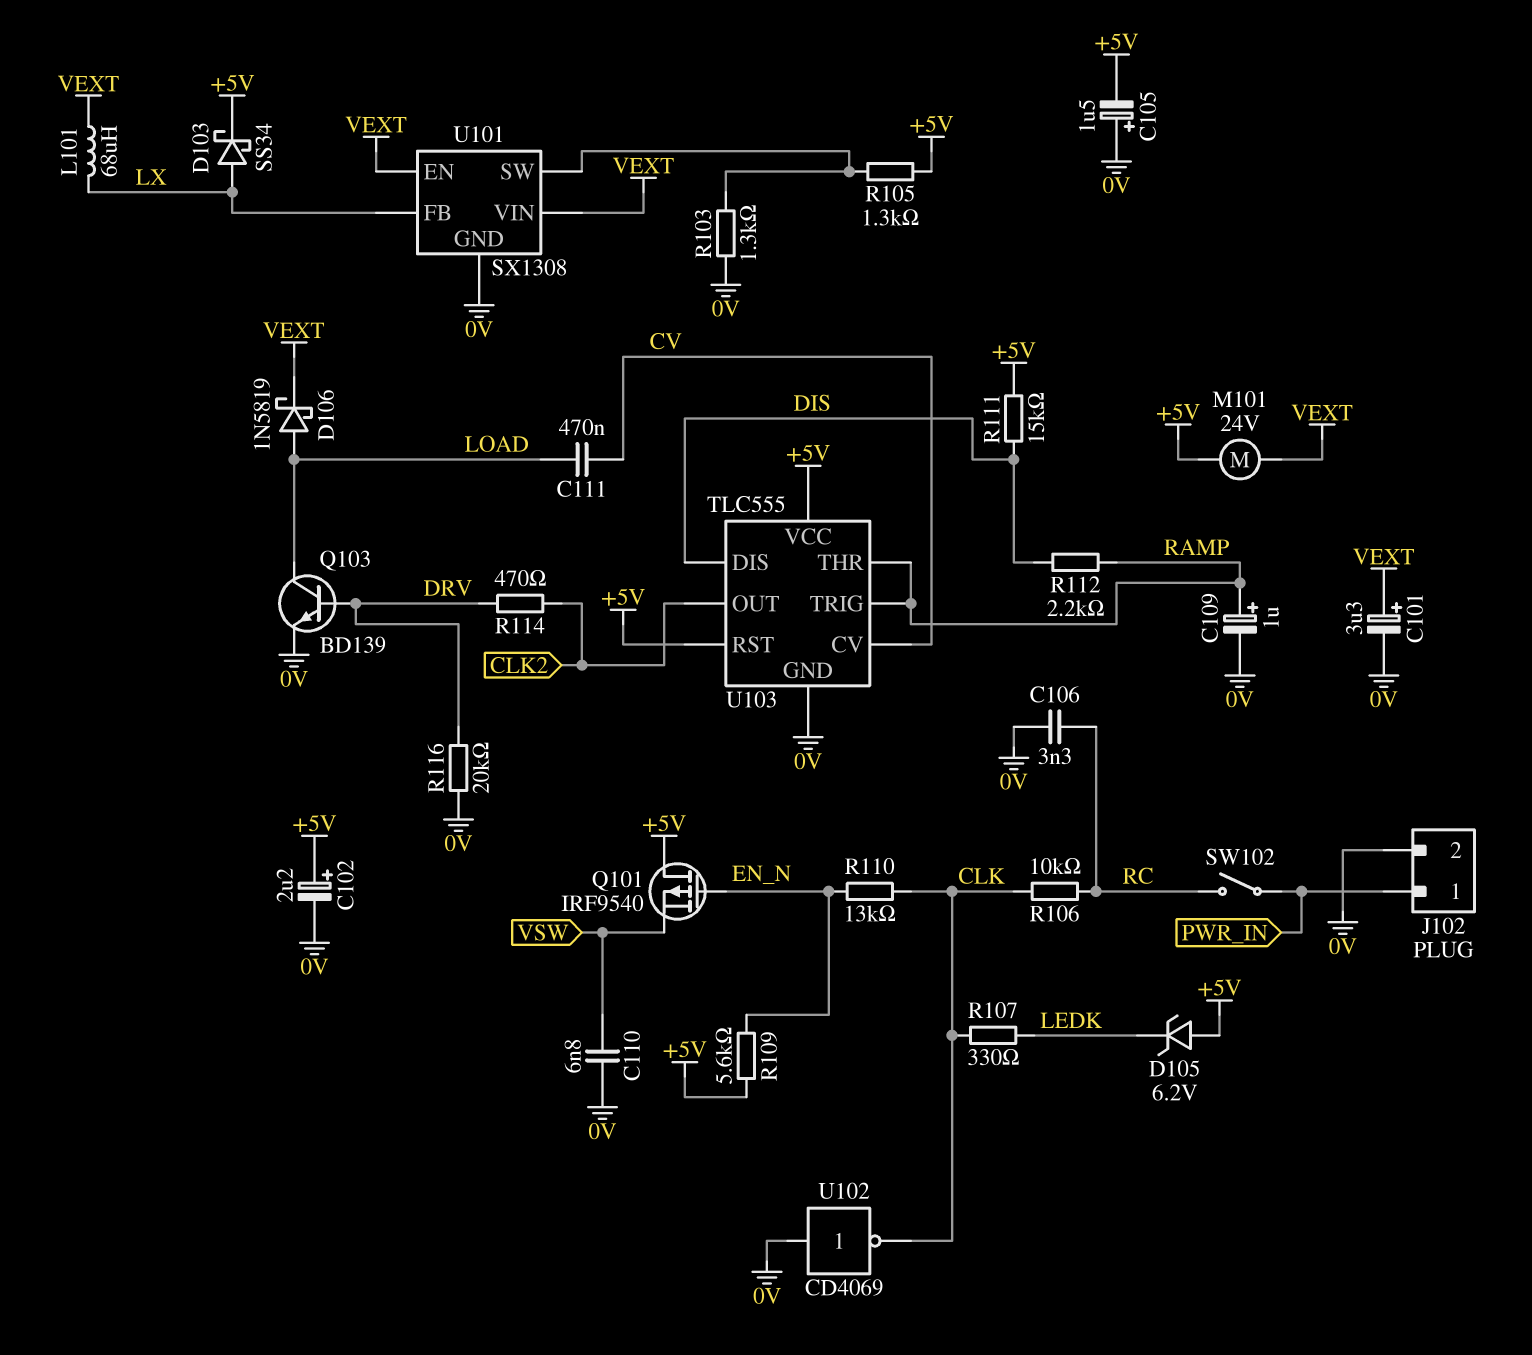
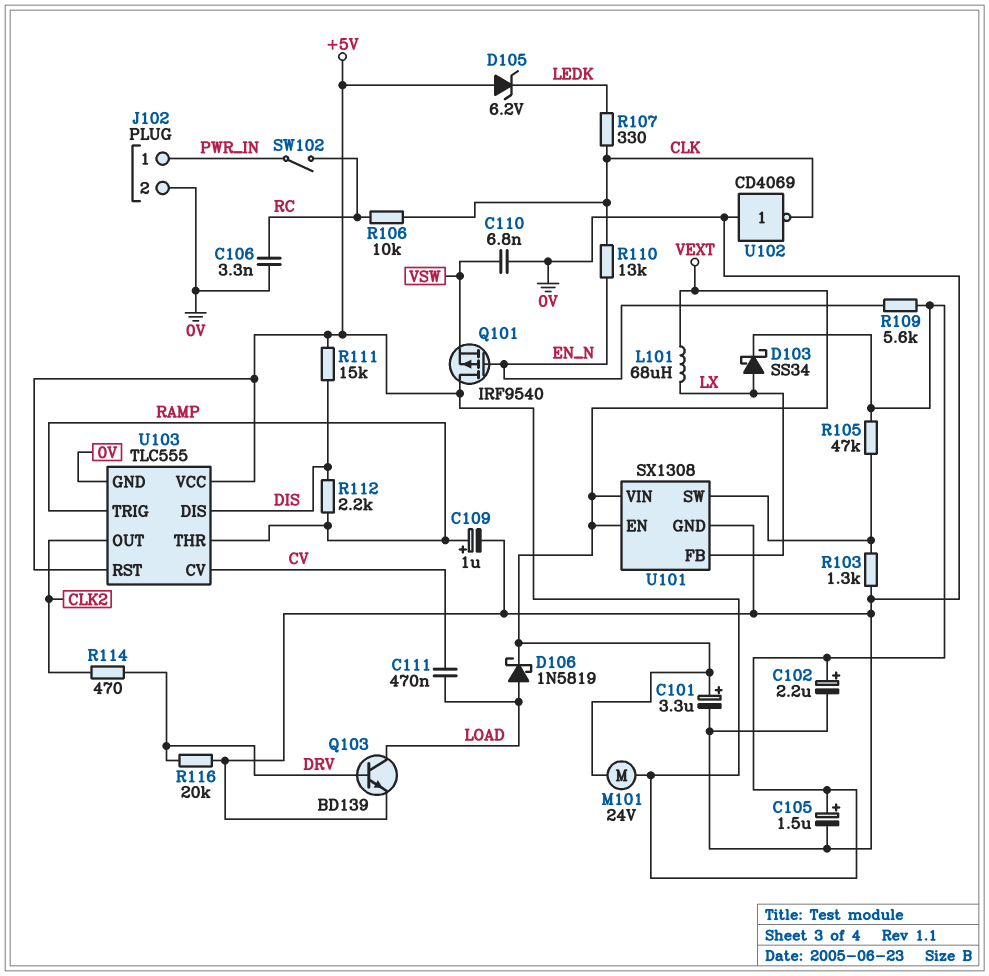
C105: 1.5uF (plus 0V, minus +5V) -> 1.5uF (plus +5V, minus 0V)
R105: 1.3k (+5V, U101/SW) -> 47k (+5V, U101/SW)

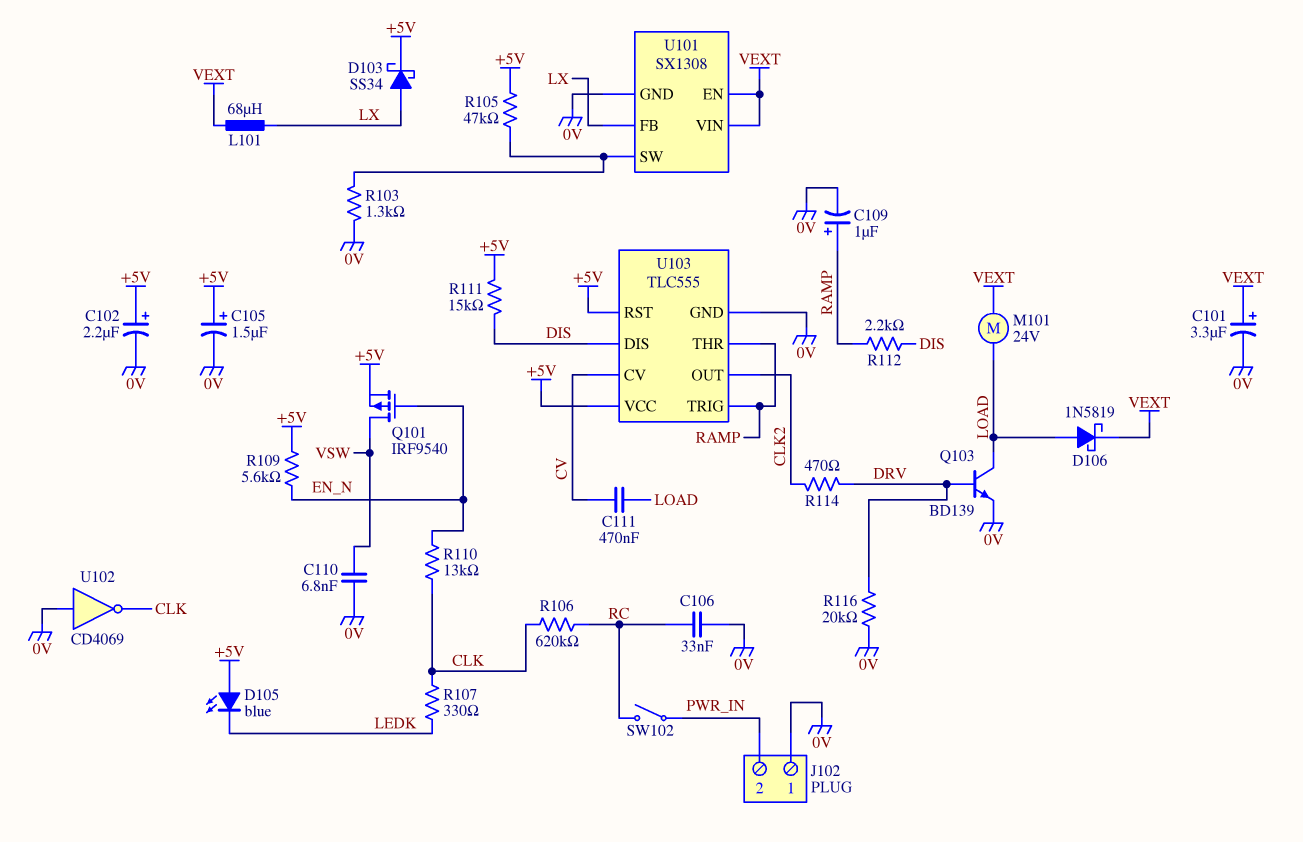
C106: 3.3nF (0V, RC) -> 33nF (0V, RC)
D105: zener 6.2V (A +5V, K LEDK) -> LED blue (A +5V, K LEDK)
J102 pin 1: PWR_IN -> 0V
J102 pin 2: 0V -> PWR_IN
M101: motor 24V (+5V, VEXT) -> motor 24V (LOAD, VEXT)
Q101: PMOS IRF9540 (G EN_N, D +5V, S VSW) -> PMOS IRF9540 (G EN_N, D VSW, S +5V)
R106: 10k (CLK, RC) -> 620k (CLK, RC)

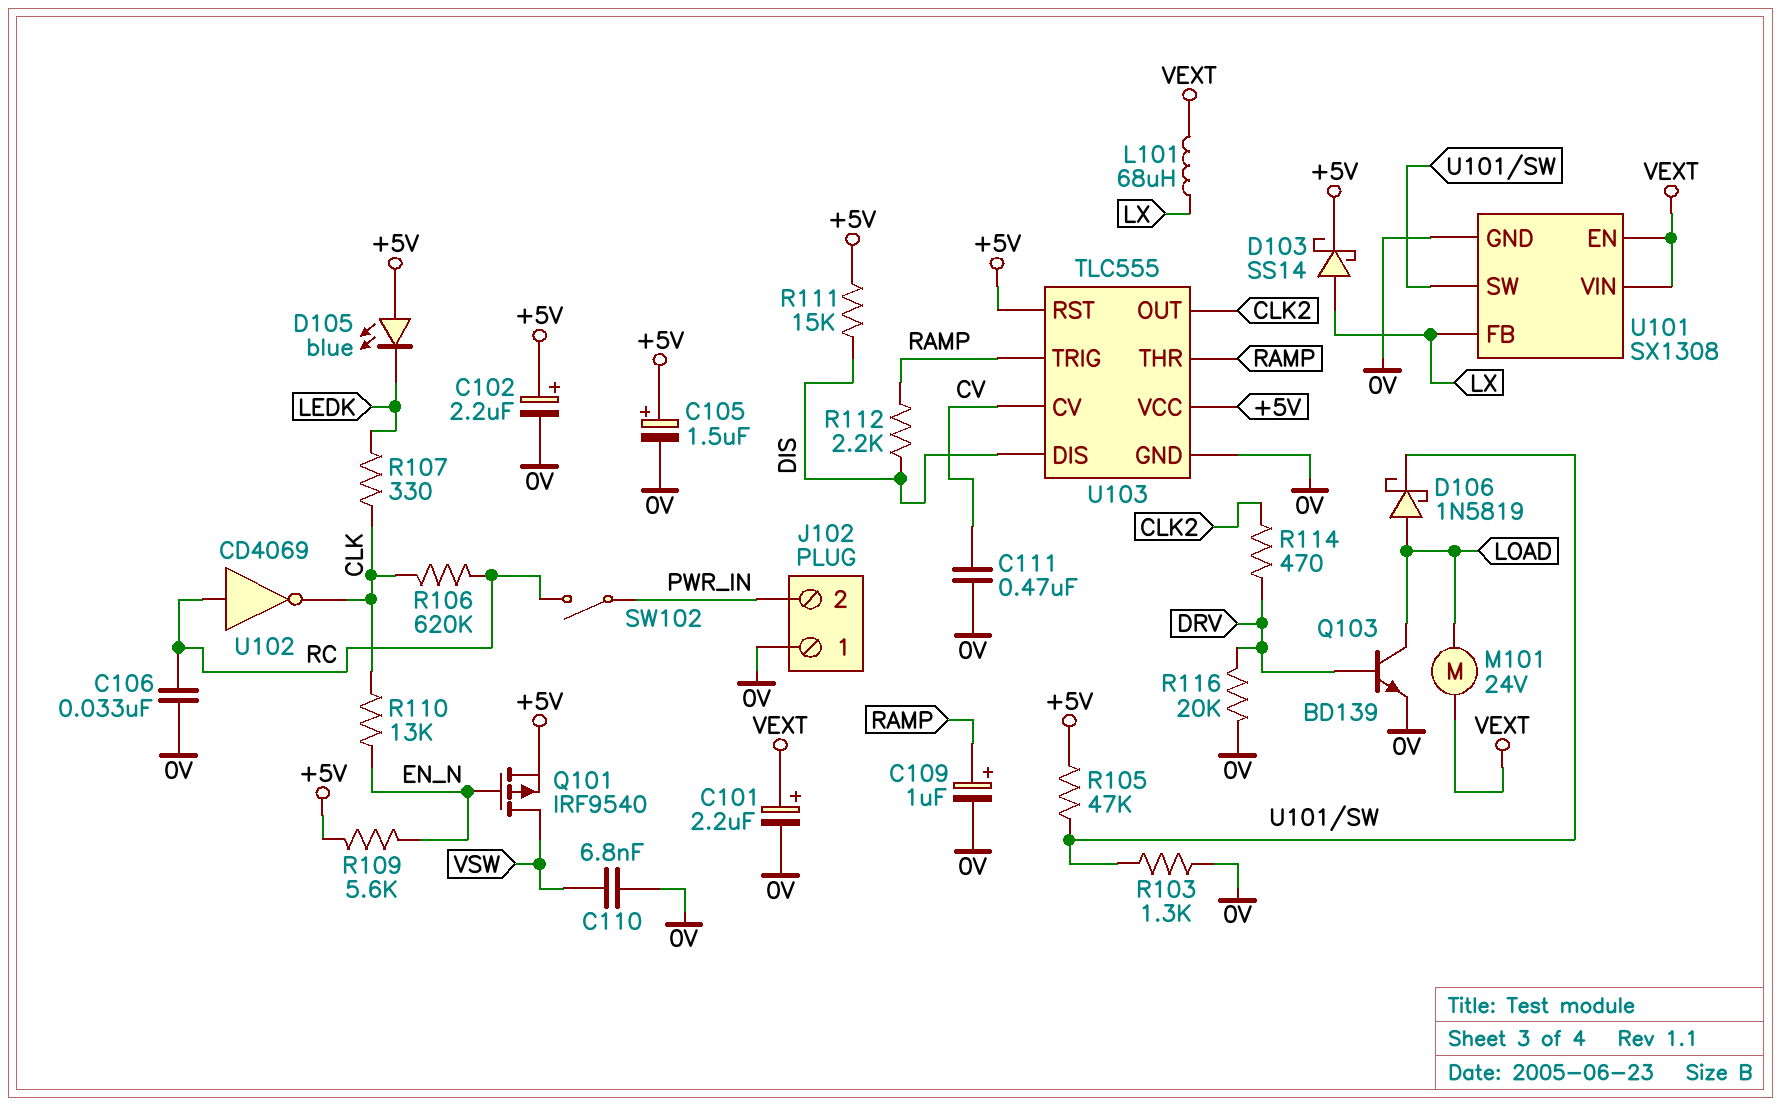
C101: 3.3uF (plus VEXT, minus 0V) -> 2.2uF (plus VEXT, minus 0V)
C111: 470nF (CV, LOAD) -> 470nF (0V, CV)
D103: schottky SS34 (A LX, K +5V) -> schottky SS14 (A LX, K +5V)
D106: schottky 1N5819 (A LOAD, K VEXT) -> schottky 1N5819 (A LOAD, K U101/SW)
U102: NOT CD4069 (in 0V, out CLK) -> NOT CD4069 (in RC, out CLK)

